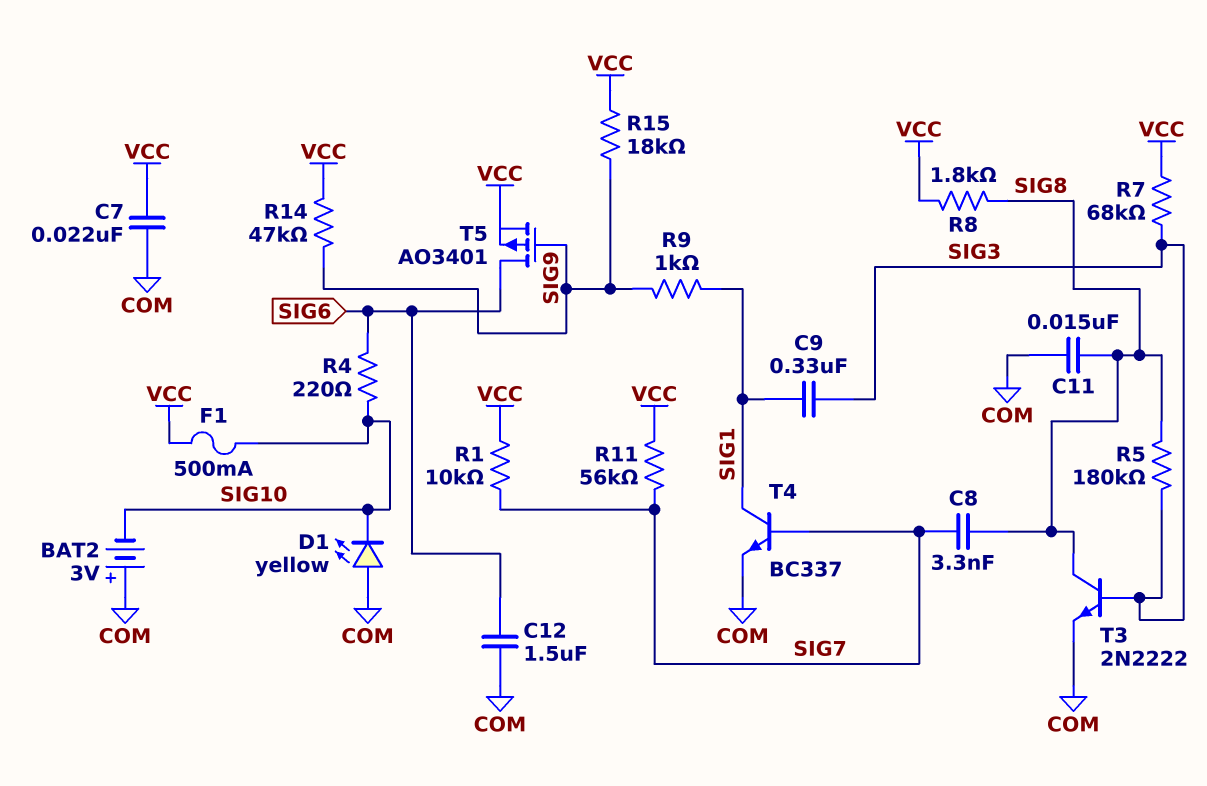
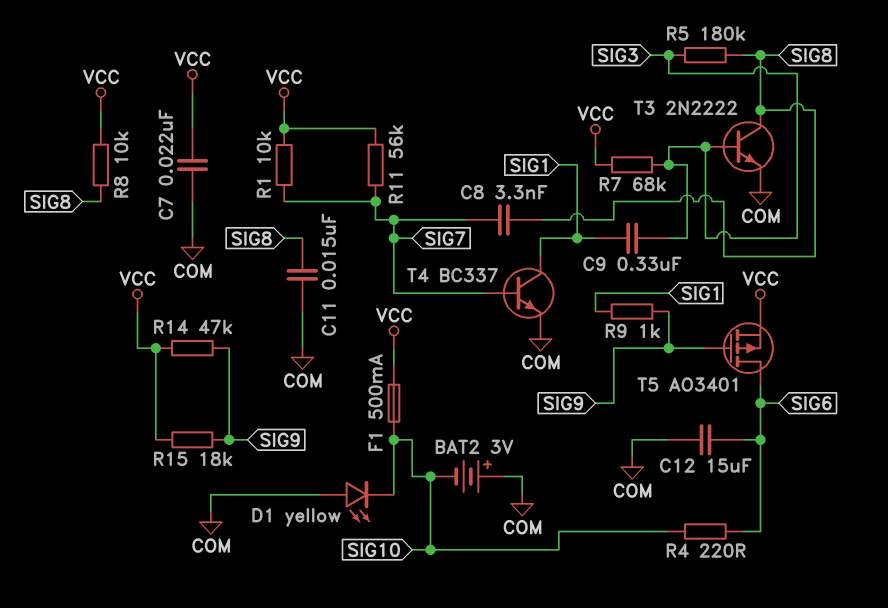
C12: 1.5uF (COM, SIG6) -> 15uF (COM, SIG6)
R8: 1.8k (SIG8, VCC) -> 10k (SIG8, VCC)

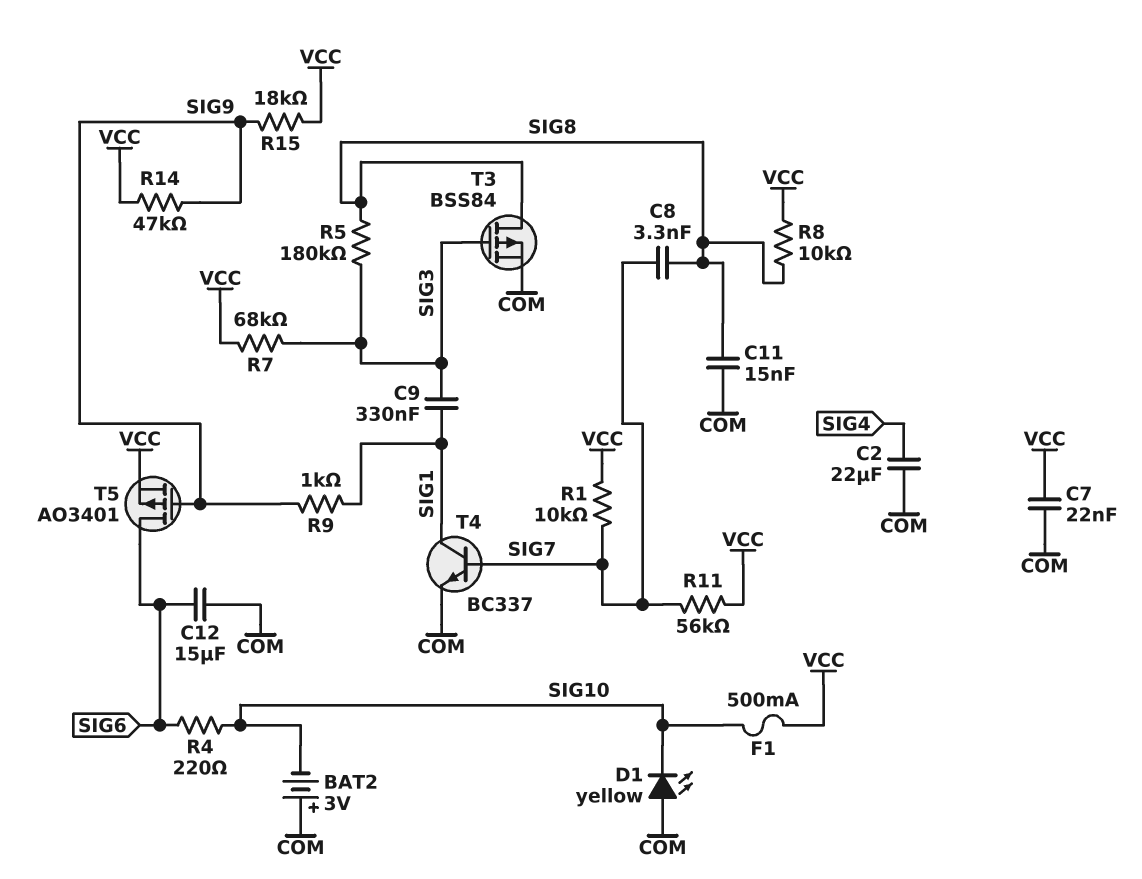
C2: none -> 22uF (COM, SIG4)
T3: NPN 2N2222 (B SIG3, C SIG8, E COM) -> PMOS BSS84 (G SIG3, D SIG8, S COM)

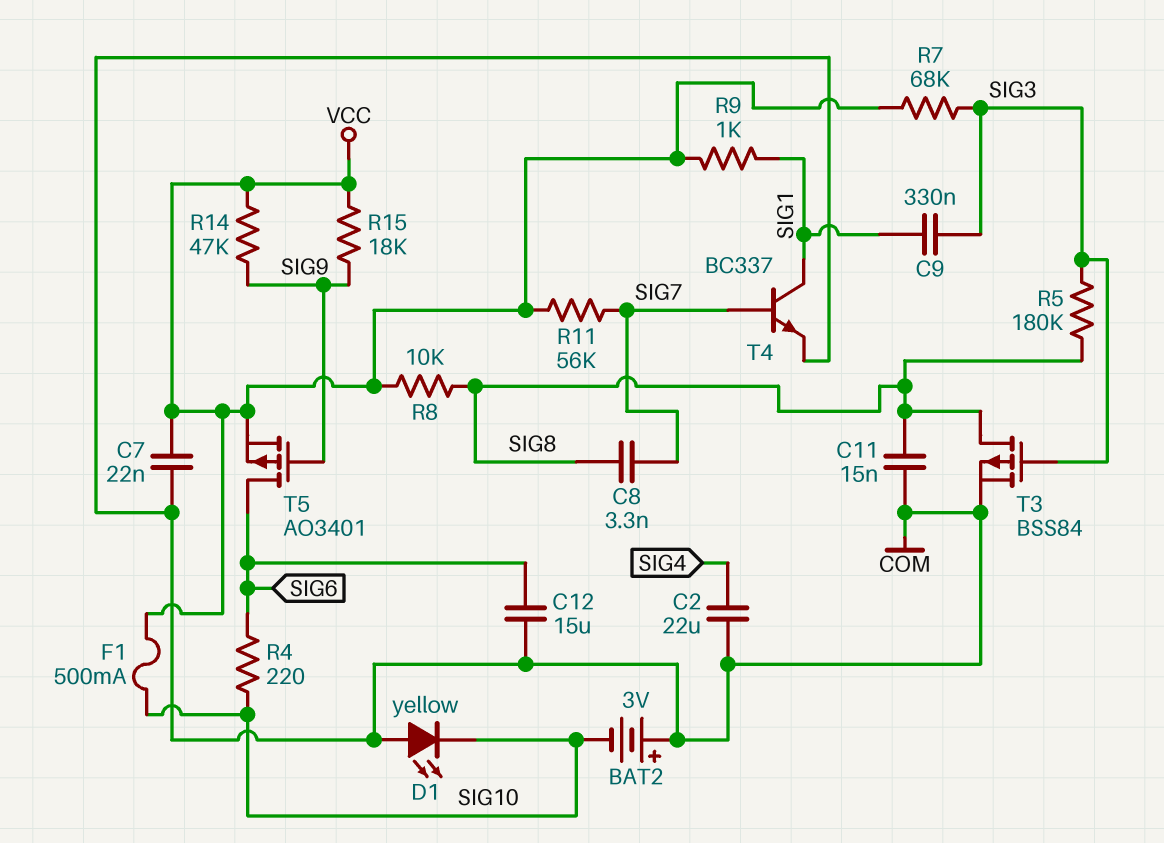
R1: 10k (SIG7, VCC) -> none
R9: 1k (SIG1, SIG9) -> 1k (SIG1, VCC)

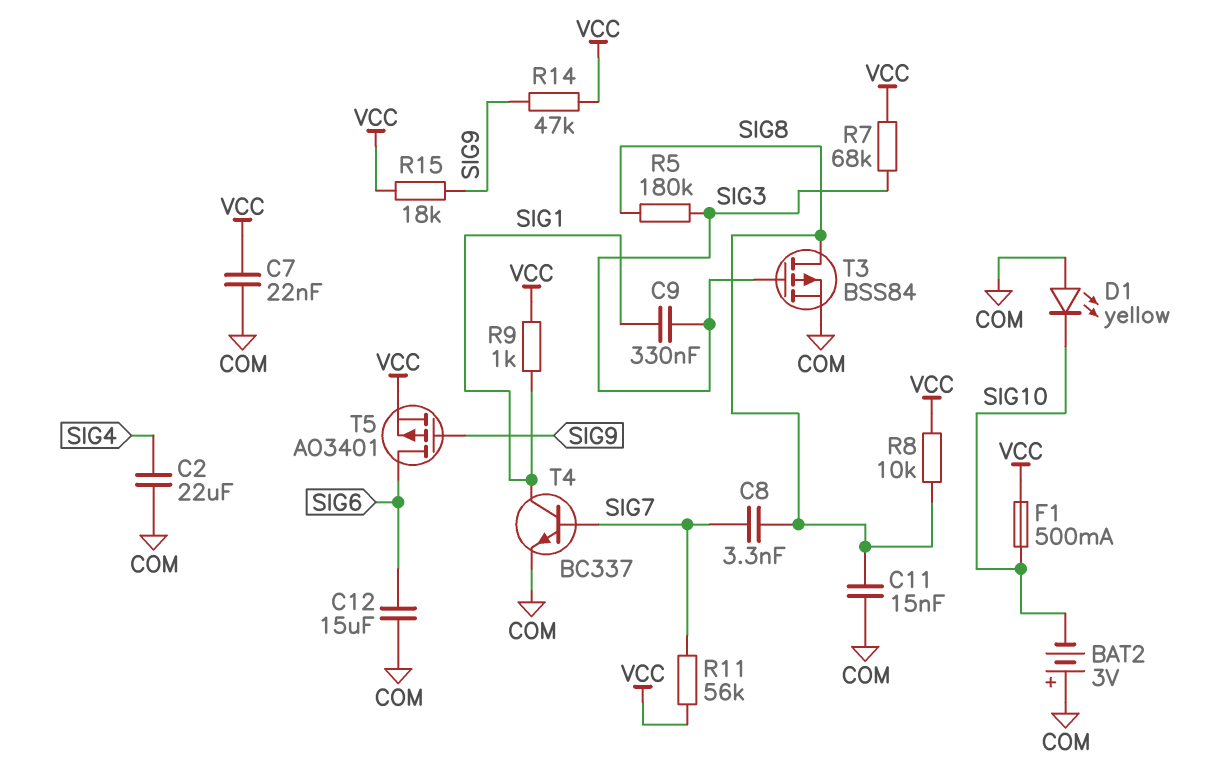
R4: 220 (SIG6, SIG10) -> none

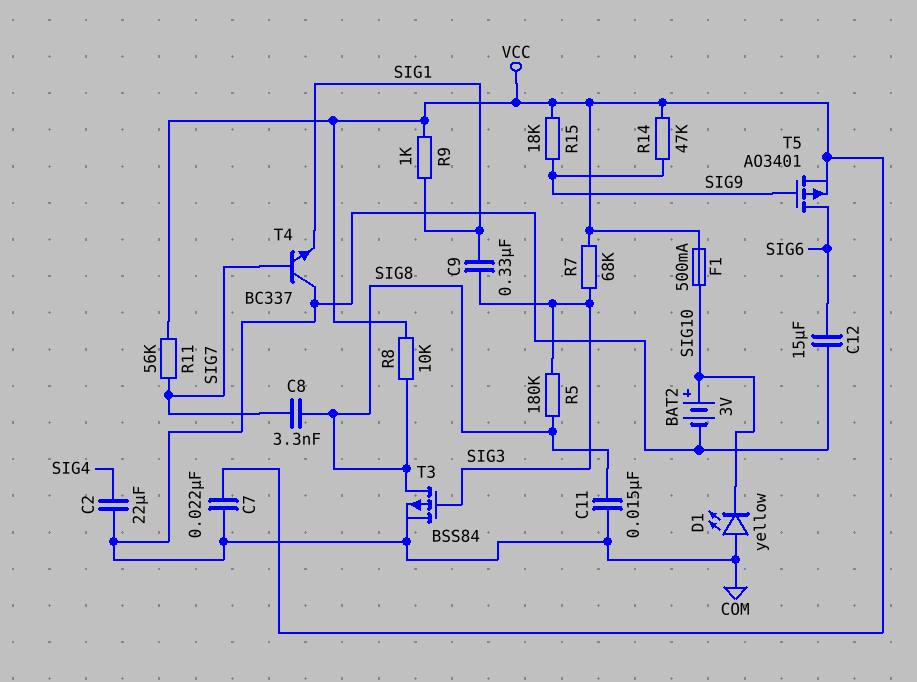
BAT2: 3V (plus COM, minus SIG10) -> 3V (plus SIG10, minus COM)
T4: NPN BC337 (B SIG7, C SIG1, E COM) -> NPN BC337 (B SIG7, C COM, E SIG1)

